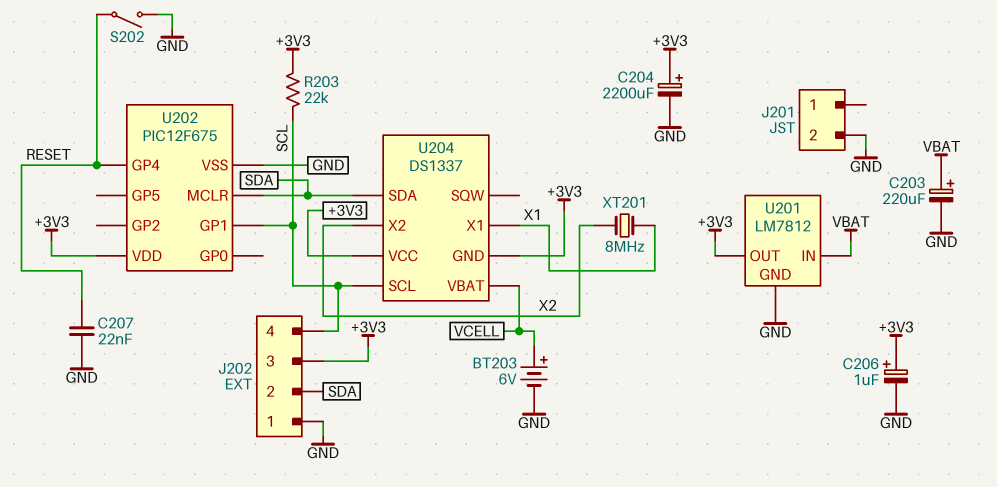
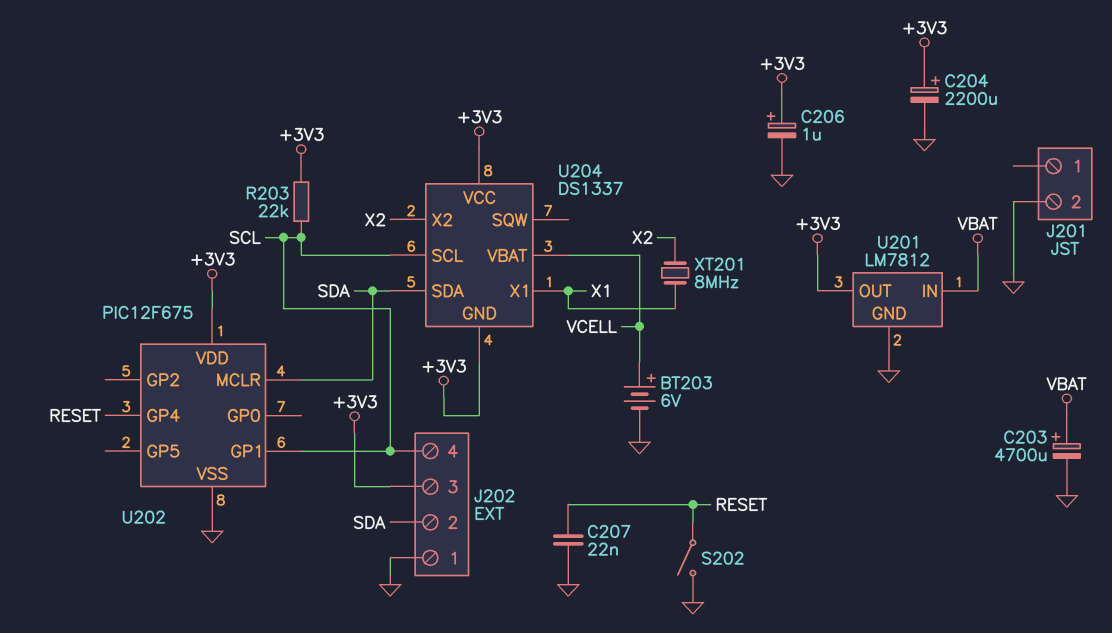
C203: 220uF (plus VBAT, minus GND) -> 4700uF (plus VBAT, minus GND)

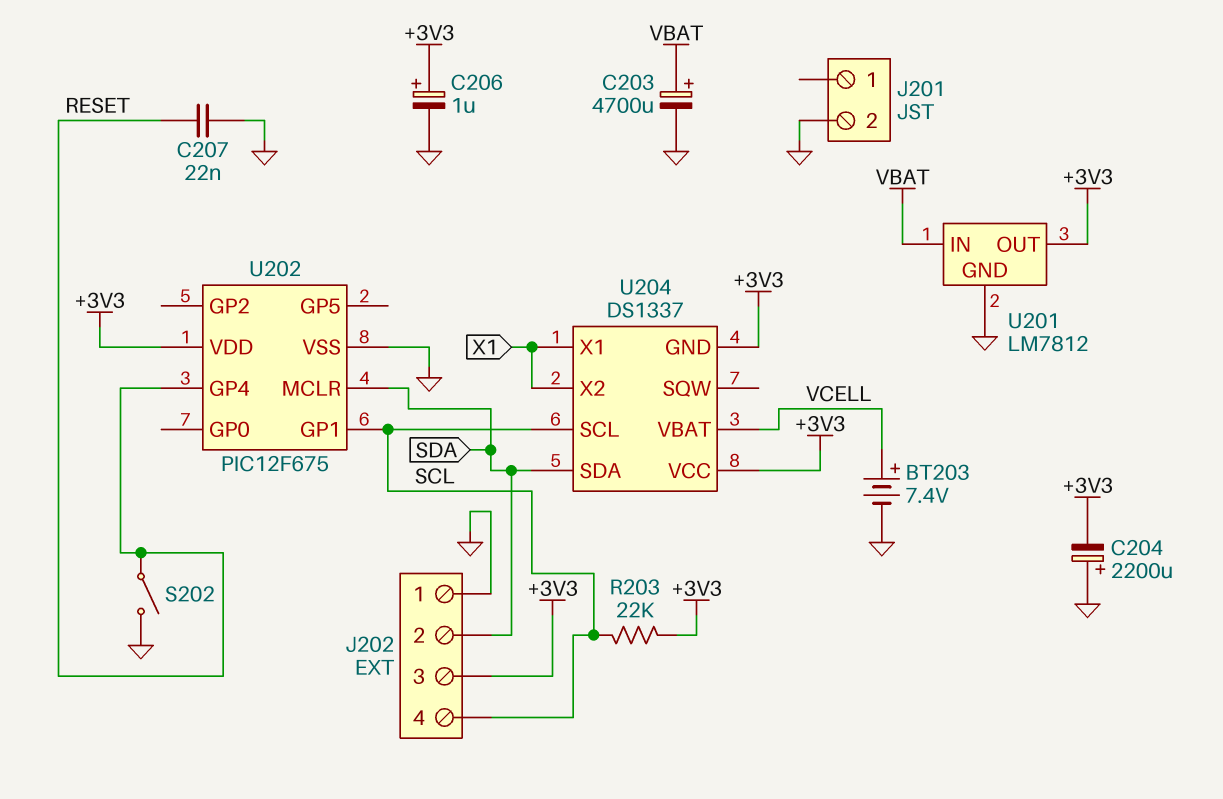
BT203: 6V (plus VCELL, minus GND) -> 7.4V (plus VCELL, minus GND)
C204: 2200uF (plus +3V3, minus GND) -> 2200uF (plus GND, minus +3V3)
U204 pin X2: X2 -> X1
XT201: 8MHz (X1, X2) -> none

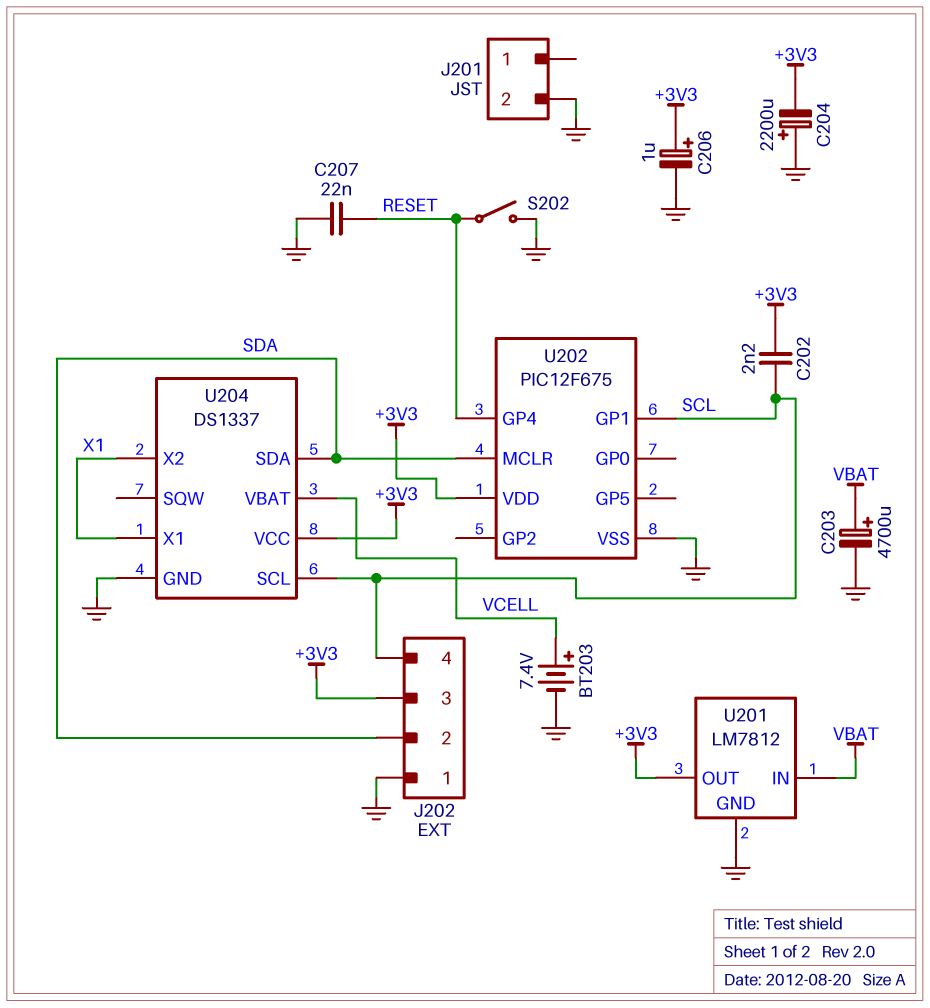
C202: none -> 2.2nF (+3V3, SCL)
R203: 22k (+3V3, SCL) -> none
U204 pin GND: +3V3 -> GND

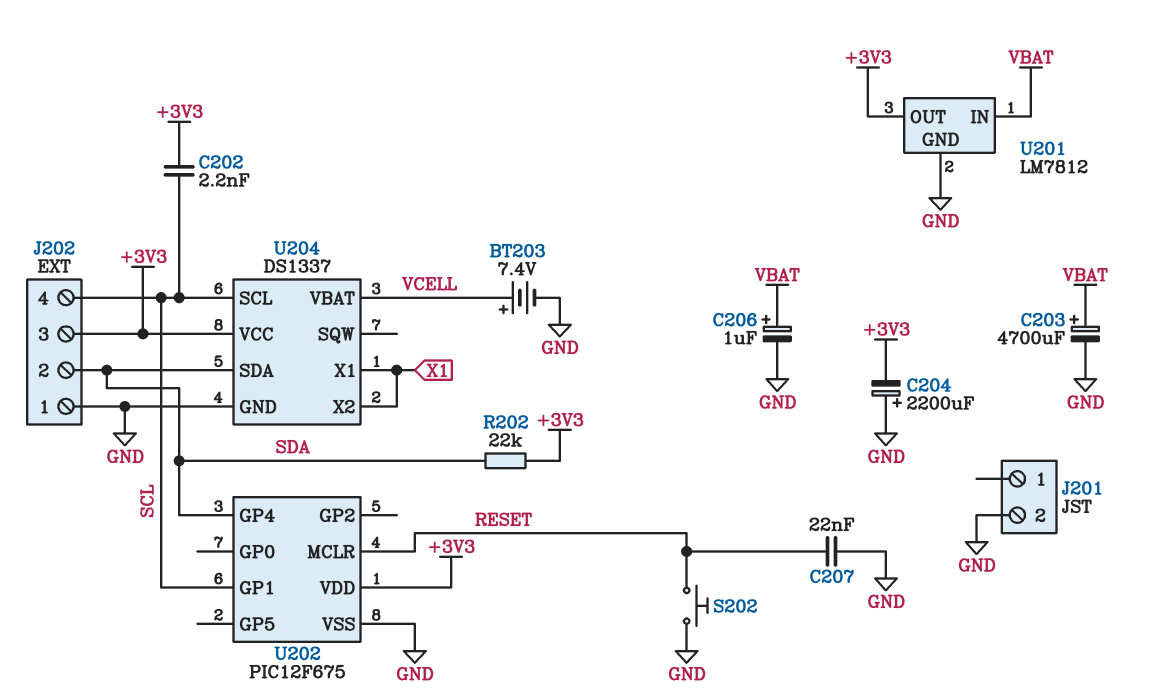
C206: 1uF (plus +3V3, minus GND) -> 1uF (plus VBAT, minus GND)
R202: none -> 22k (+3V3, SDA)
S202: switch (GND, RESET) -> button (GND, RESET)
U202 pin GP4: RESET -> SDA
U202 pin MCLR: SDA -> RESET

